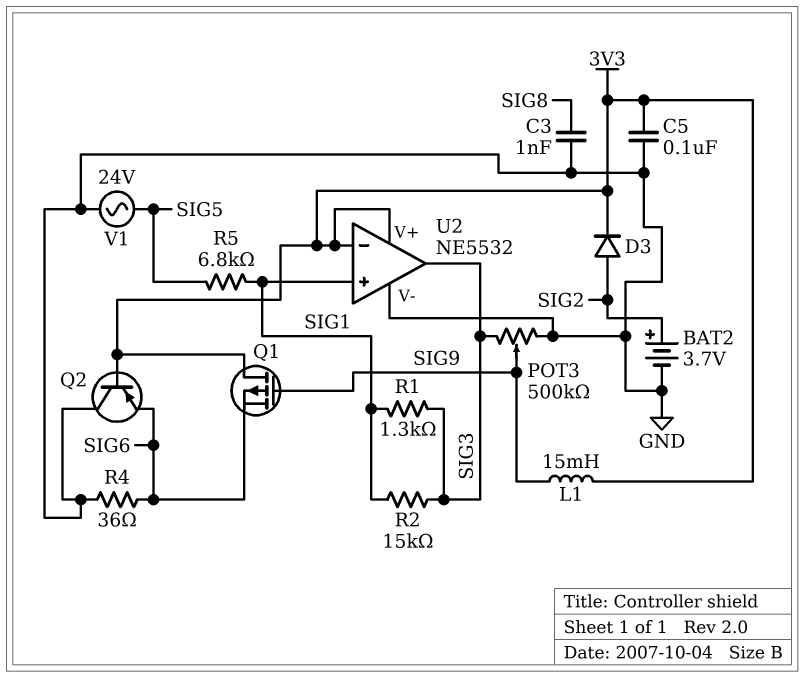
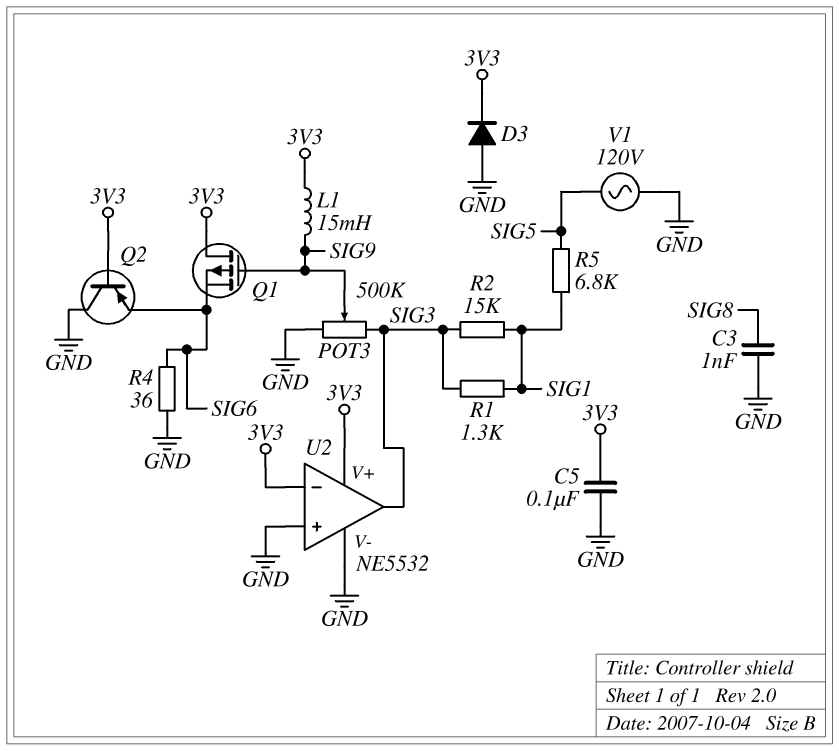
BAT2: 3.7V (plus SIG2, minus GND) -> none
D3: diode (A SIG2, K 3V3) -> diode (A GND, K 3V3)
U2 pin in+: SIG1 -> GND
V1: AC 24V (GND, SIG5) -> AC 120V (GND, SIG5)

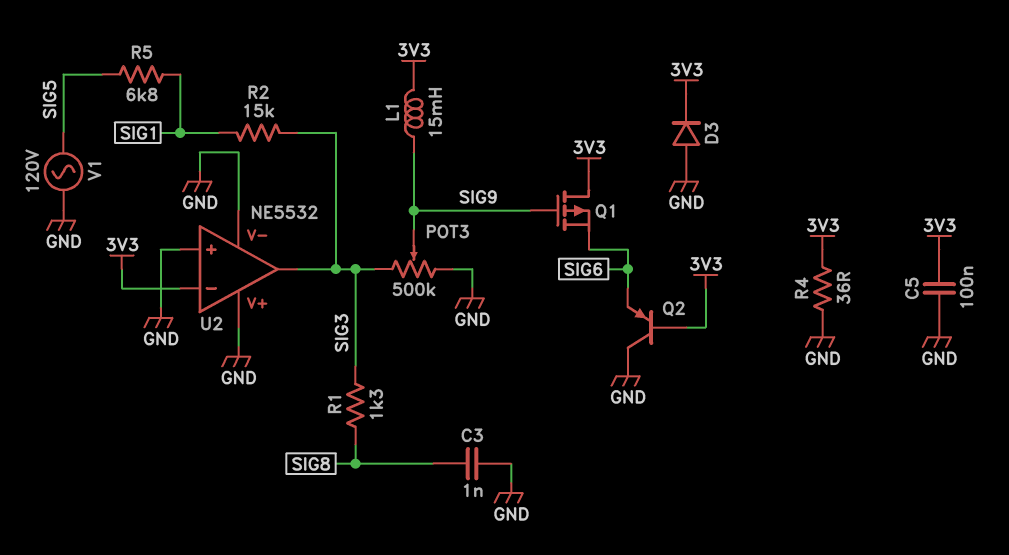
R1: 1.3k (SIG1, SIG3) -> 1.3k (SIG3, SIG8)
R4: 36 (GND, SIG6) -> 36 (3V3, GND)
U2 pin V+: 3V3 -> GND

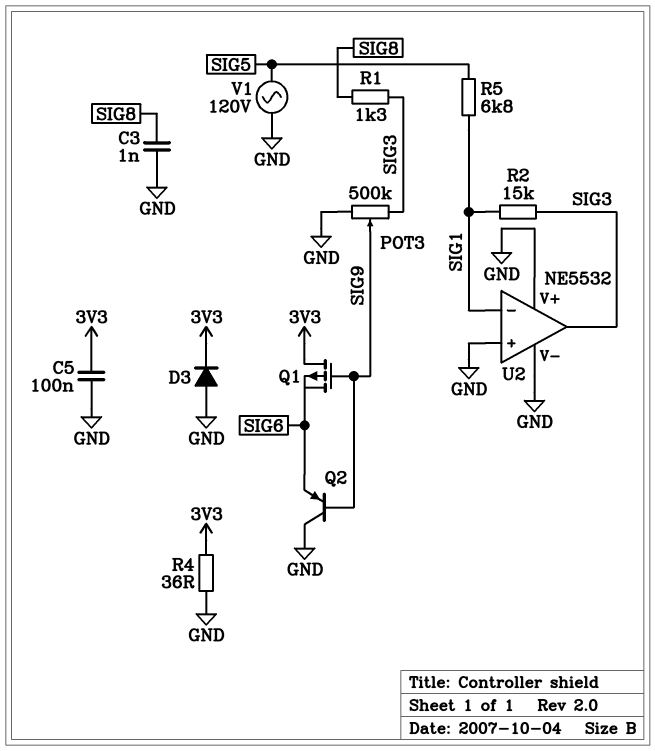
L1: 15mH (3V3, SIG9) -> none
Q2: PNP (B 3V3, C GND, E SIG6) -> PNP (B SIG9, C GND, E SIG6)
U2 pin in-: 3V3 -> SIG1

